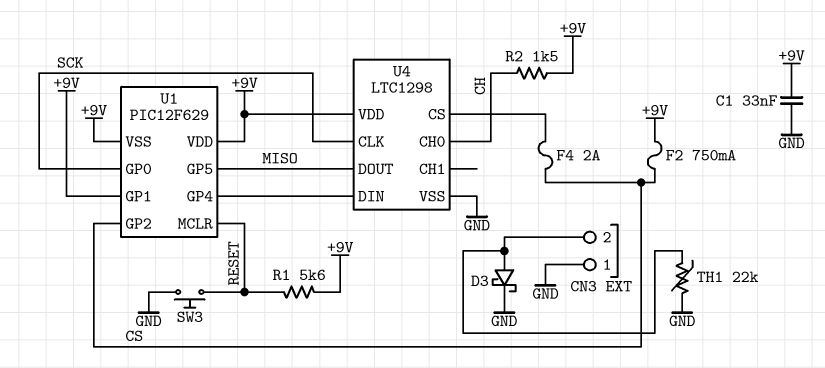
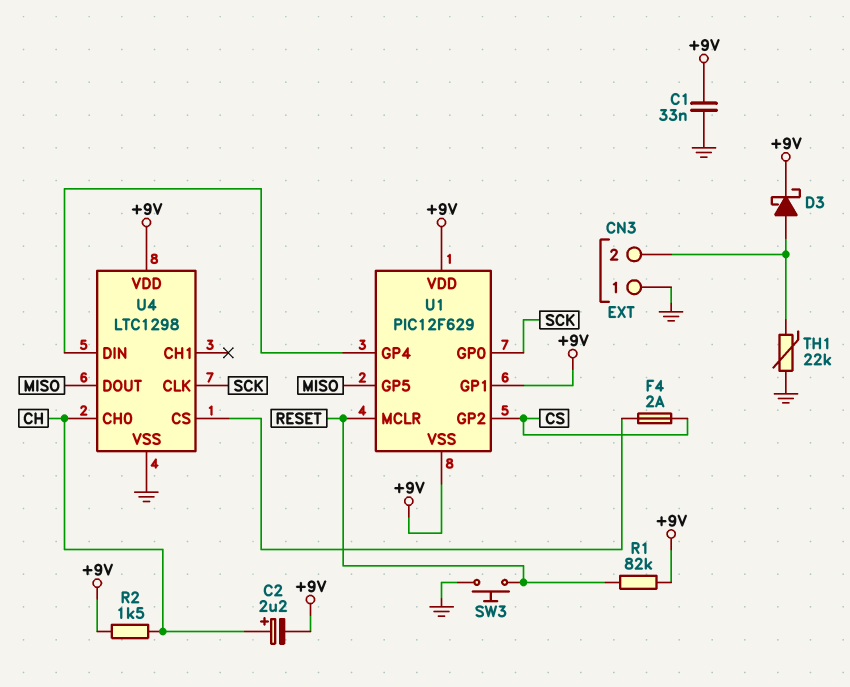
C2: none -> 2.2uF (plus CH, minus +9V)
D3: schottky (A CN3/2, K GND) -> schottky (A CN3/2, K +9V)
F2: 750mA (+9V, CS) -> none
R1: 5.6k (+9V, RESET) -> 82k (+9V, RESET)

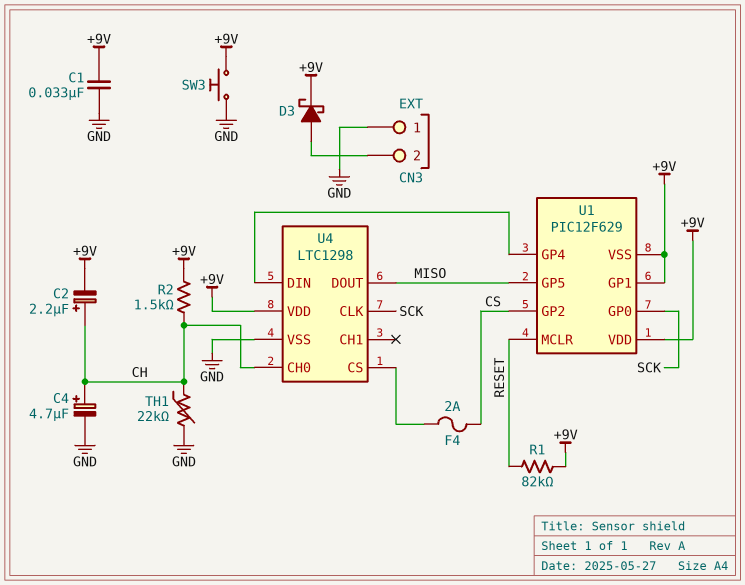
C4: none -> 4.7uF (plus CH, minus GND)
SW3: button (GND, RESET) -> button (+9V, GND)
TH1: 22k (CN3/2, GND) -> 22k (CH, GND)

